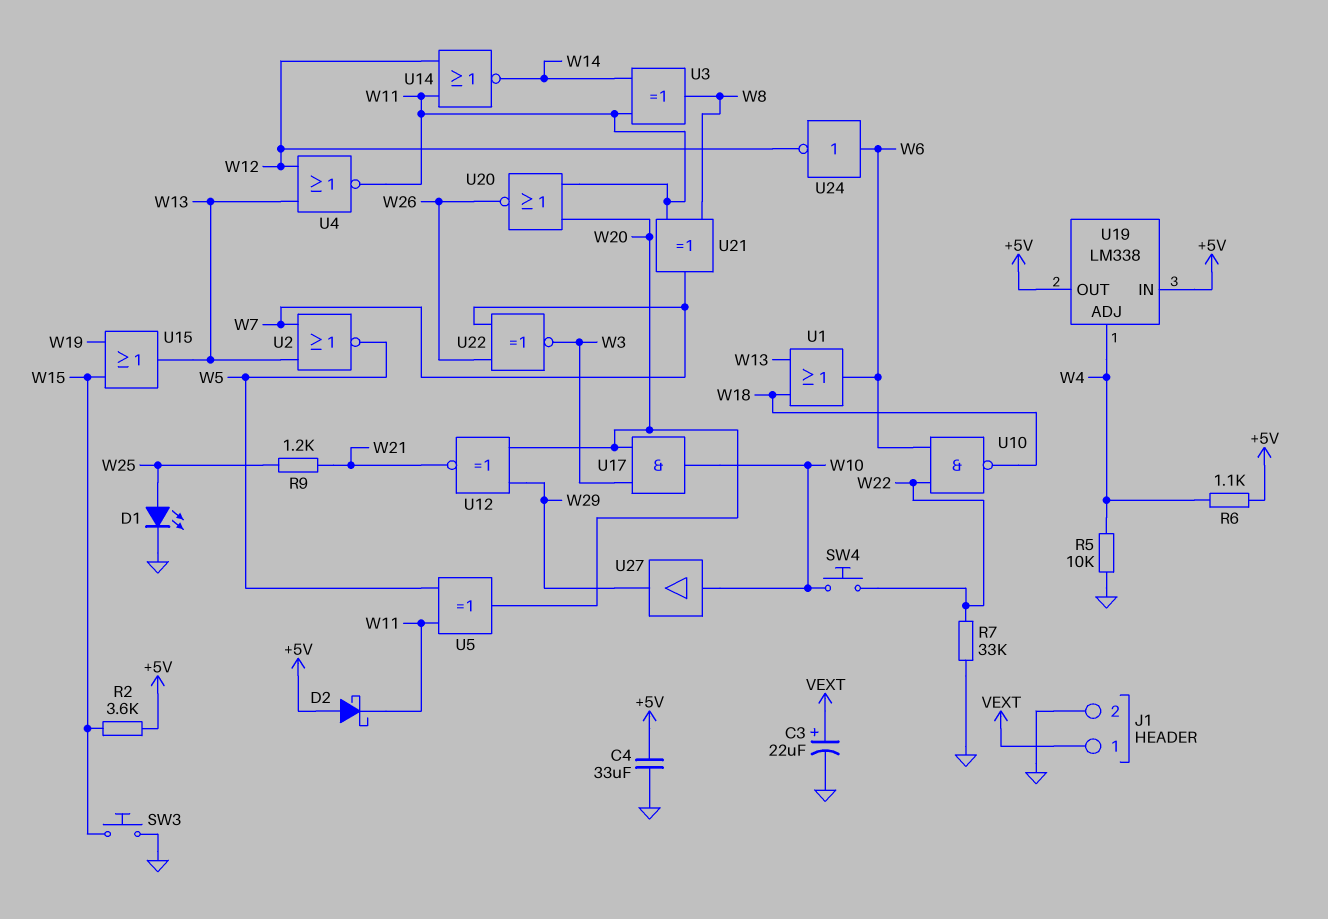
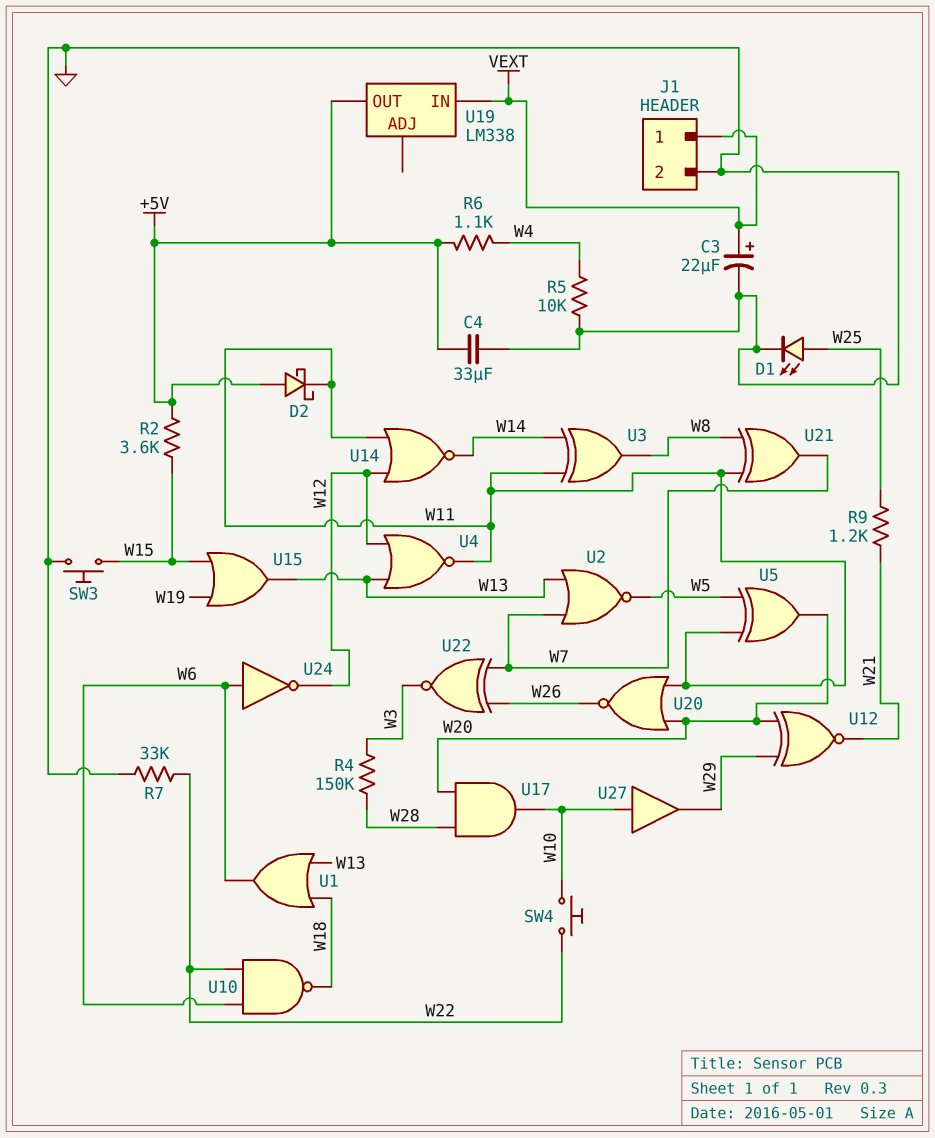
R4: none -> 150k (W3, W28)
U17: AND (in W3, in W20, out W10) -> AND (in W20, in W28, out W10)
U19 pin ADJ: W4 -> none
U19 pin IN: +5V -> VEXT

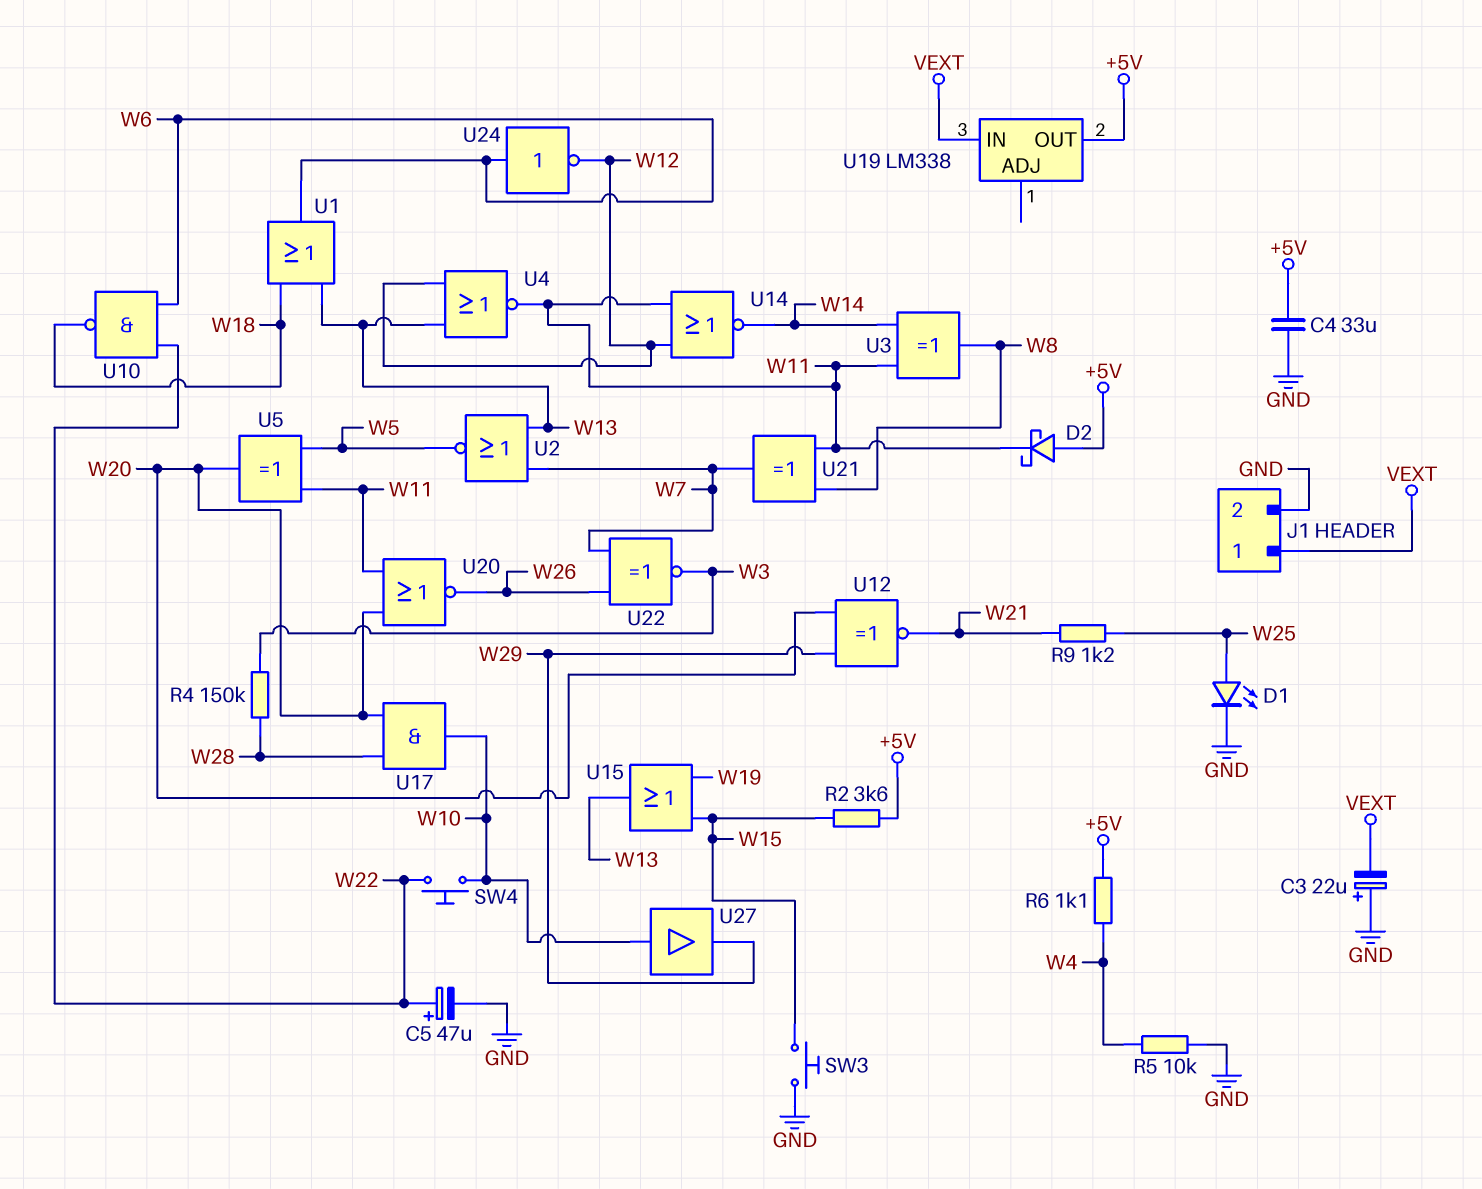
C3: 22uF (plus VEXT, minus GND) -> 22uF (plus GND, minus VEXT)
C5: none -> 47uF (plus W22, minus GND)
R7: 33k (GND, W22) -> none

